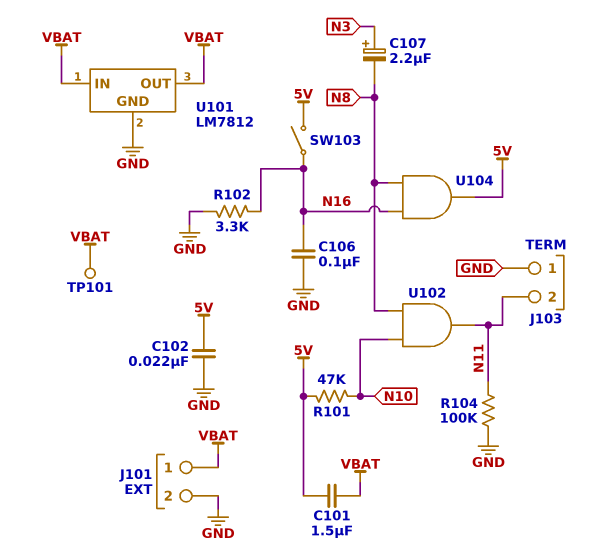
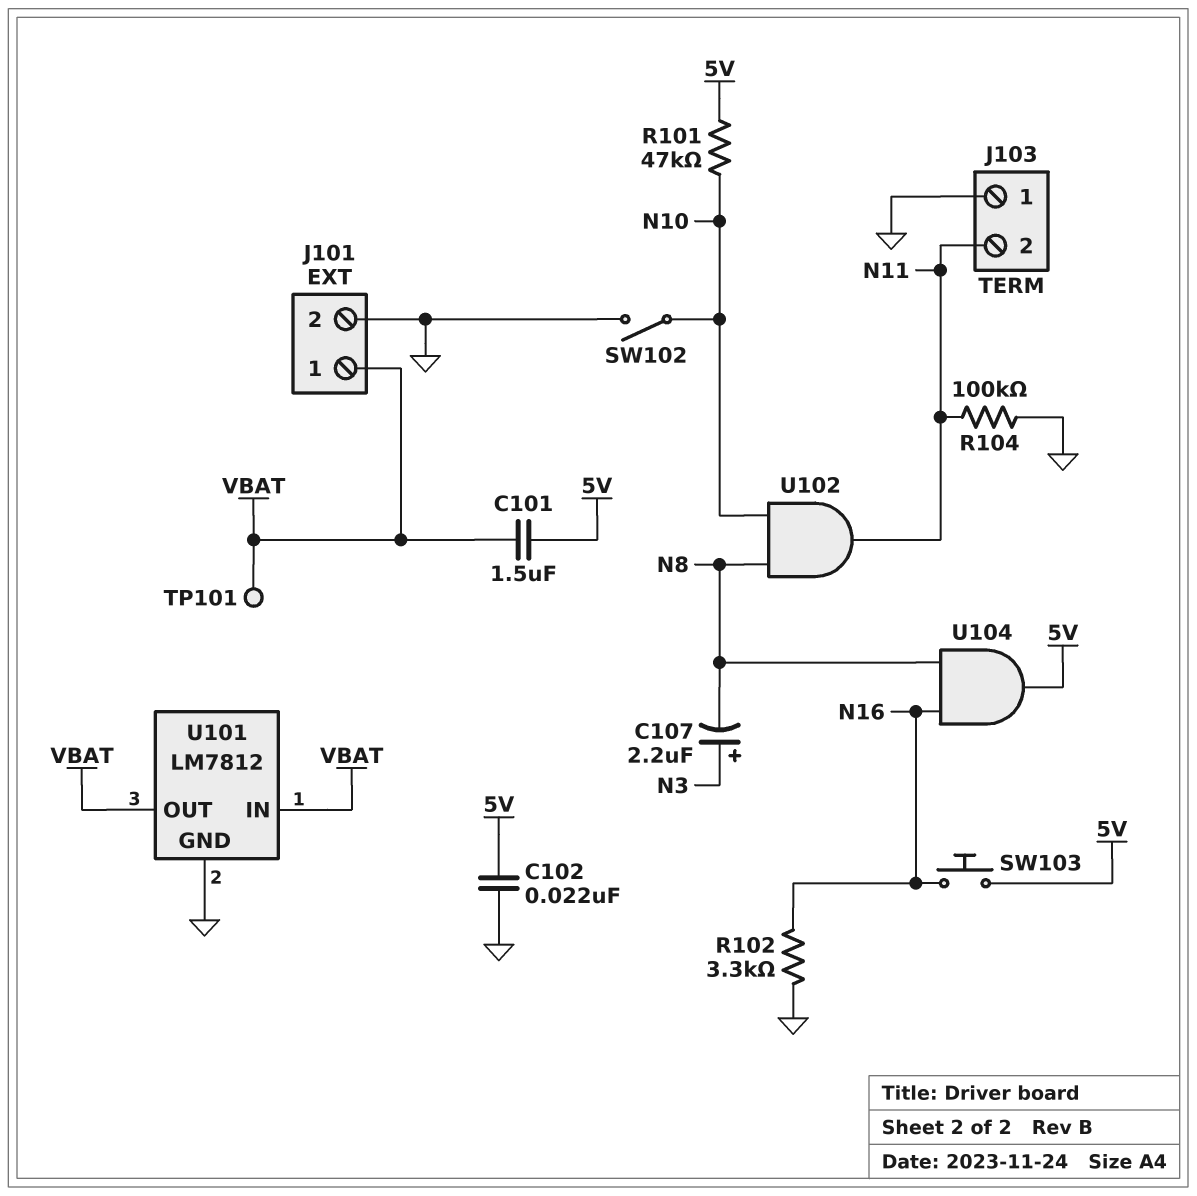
C106: 100nF (GND, N16) -> none
SW102: none -> switch (GND, N10)
SW103: switch (5V, N16) -> button (5V, N16)

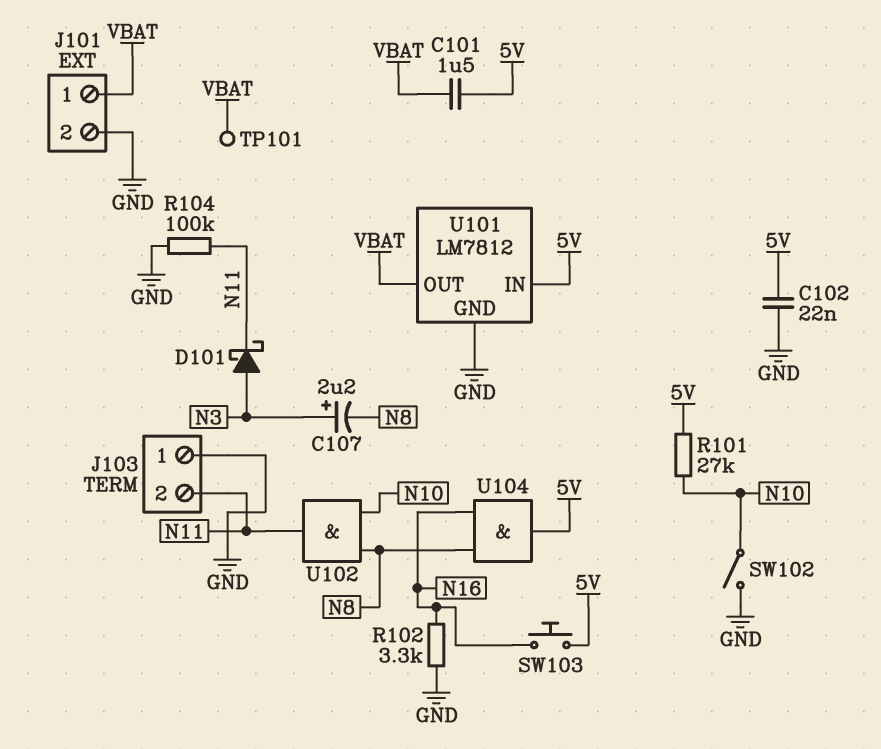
D101: none -> schottky (A N3, K N11)
R101: 47k (5V, N10) -> 27k (5V, N10)
U101 pin IN: VBAT -> 5V

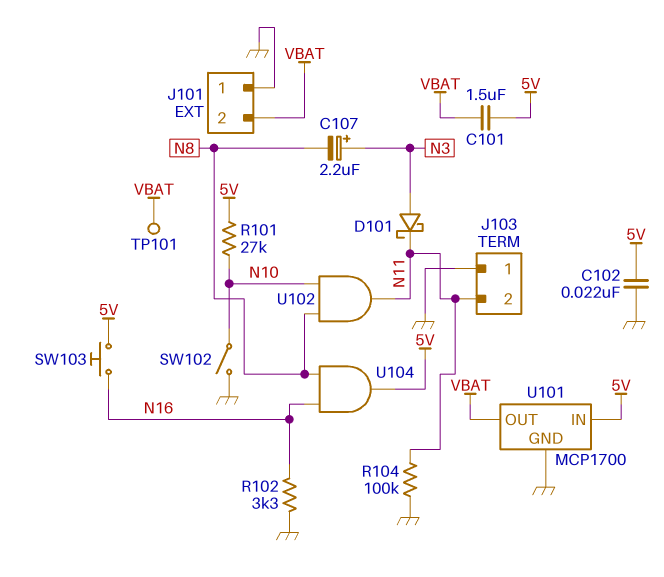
J101 pin 1: VBAT -> GND
J101 pin 2: GND -> VBAT
U101: LM7812 -> MCP1700

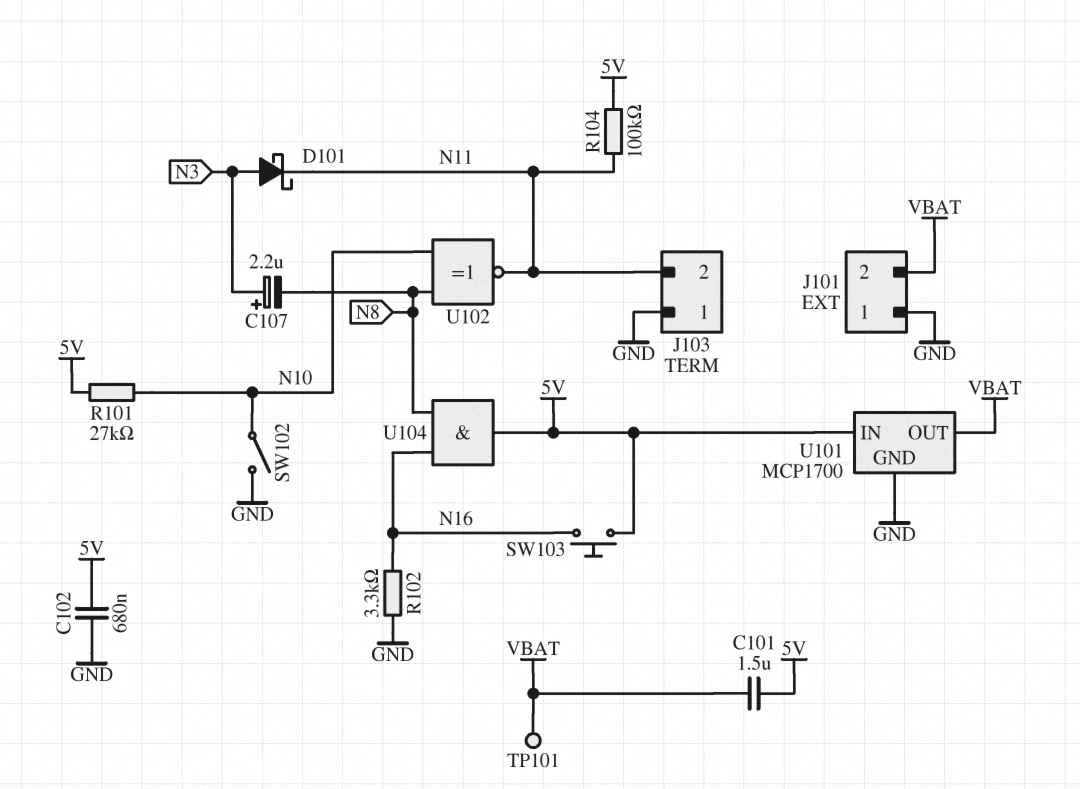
C102: 22nF (5V, GND) -> 680nF (5V, GND)
R104: 100k (GND, N11) -> 100k (5V, N11)
U102: AND (in N8, in N10, out N11) -> XNOR (in N8, in N10, out N11)

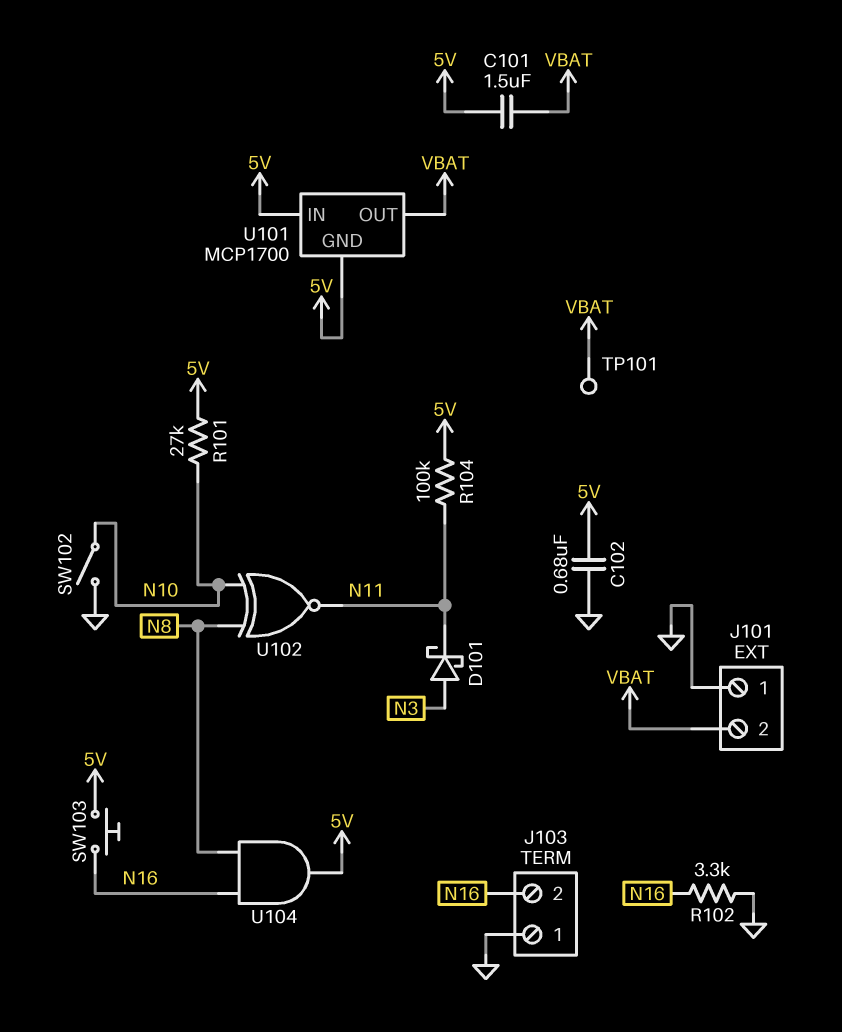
C107: 2.2uF (plus N3, minus N8) -> none
J103 pin 2: N11 -> N16
U101 pin GND: GND -> 5V

